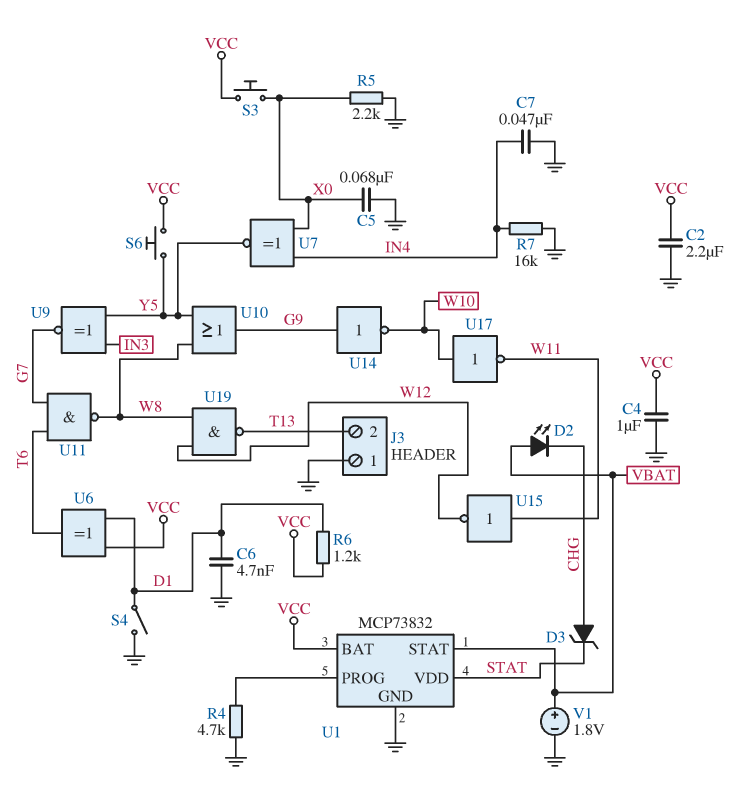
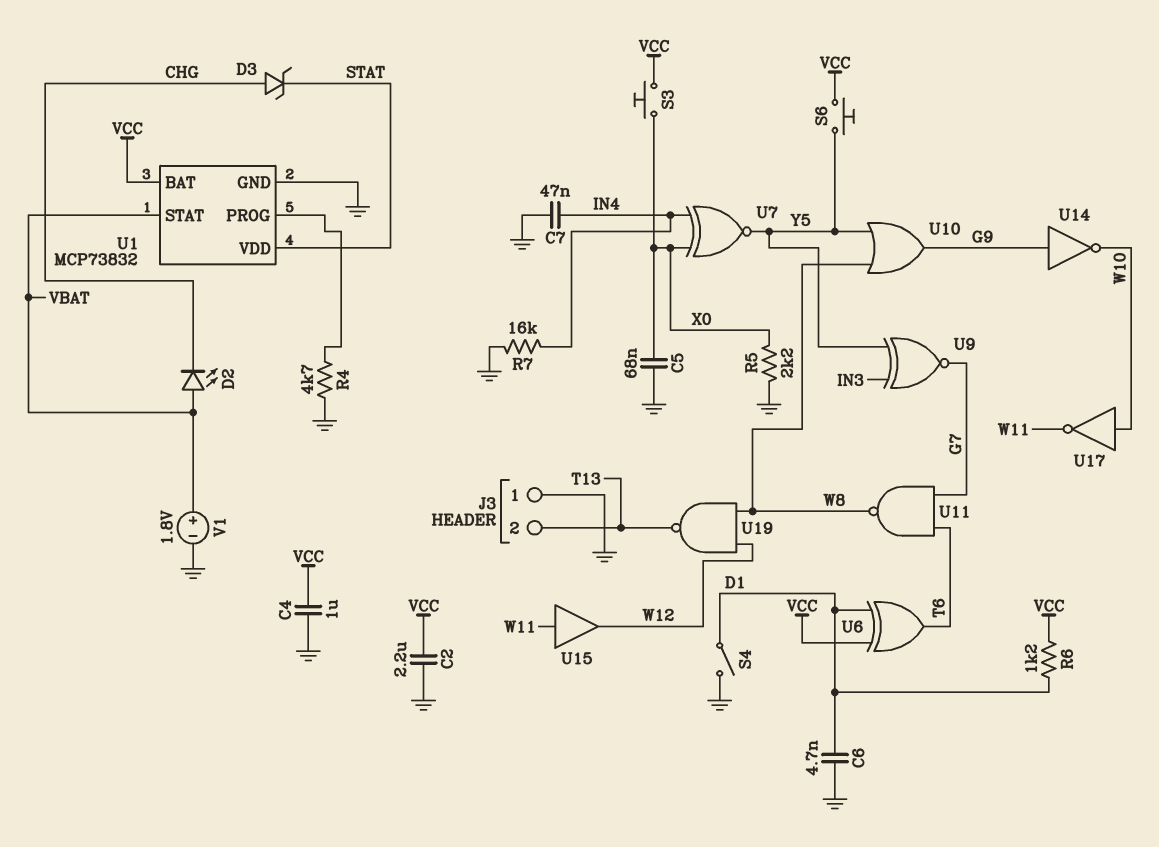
U15: NOT (in W11, out W12) -> buffer (in W11, out W12)

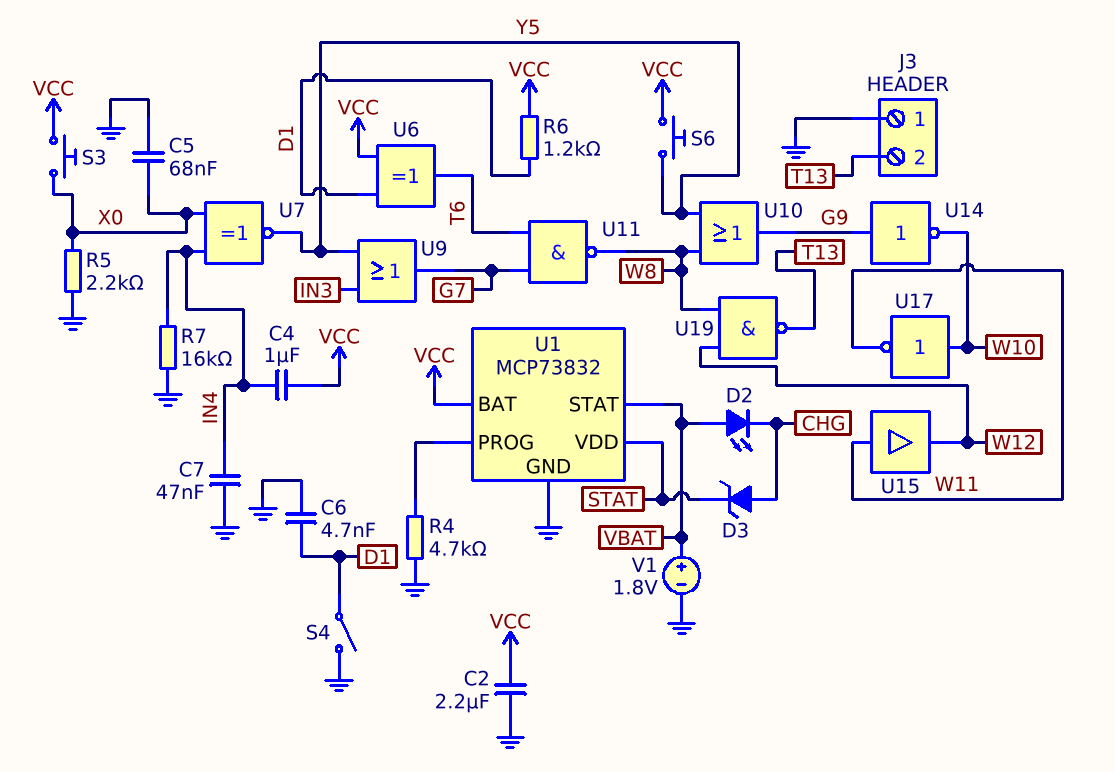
C4: 1uF (GND, VCC) -> 1uF (IN4, VCC)
U9: XNOR (in IN3, in Y5, out G7) -> OR (in IN3, in Y5, out G7)

